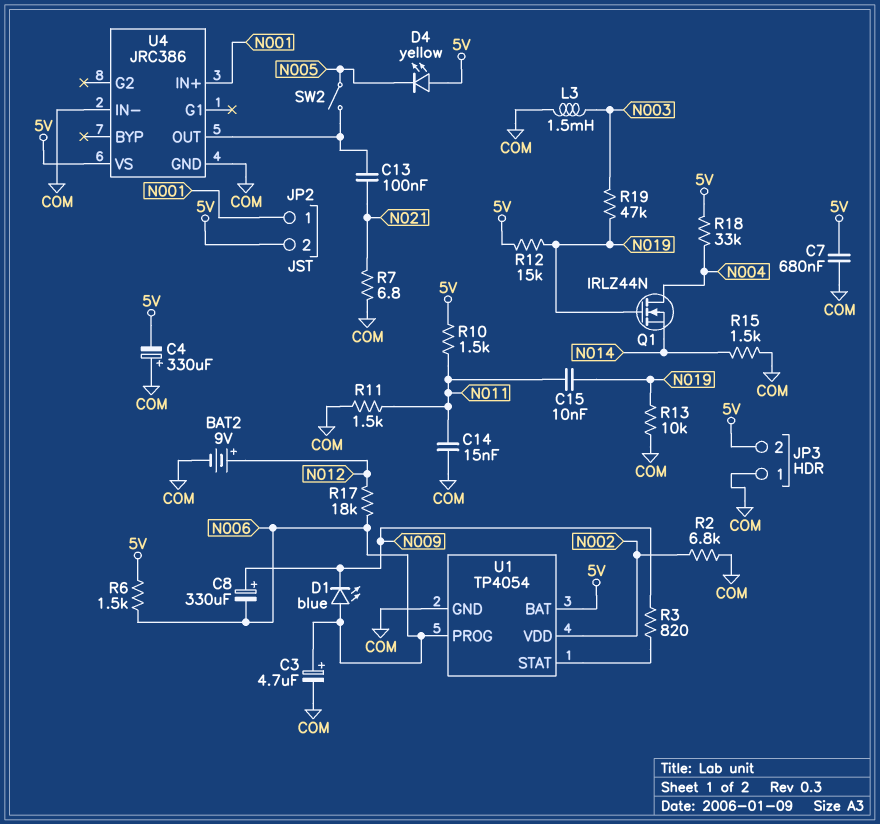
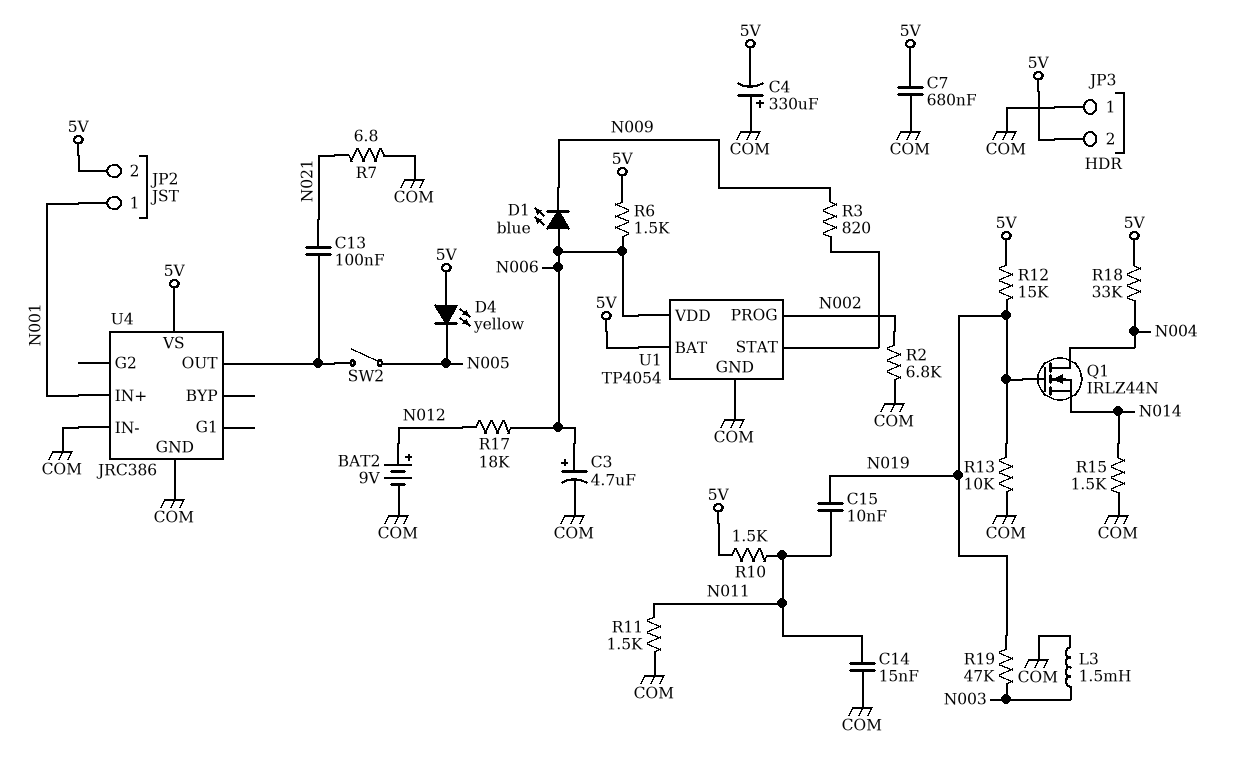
C8: 330uF (plus N009, minus N006) -> none
U1 pin PROG: N006 -> N002
U1 pin VDD: N002 -> N006

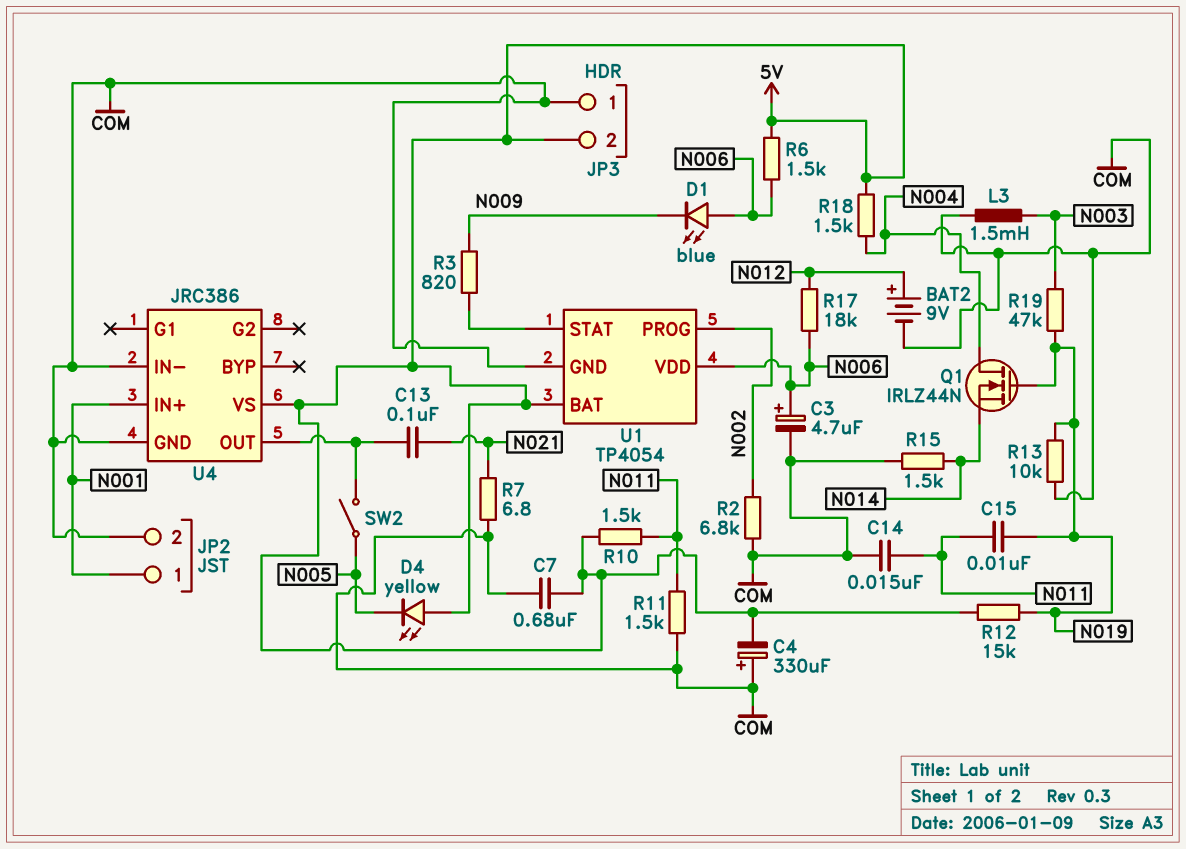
JP2 pin 2: 5V -> COM
R18: 33k (5V, N004) -> 1.5k (5V, N004)

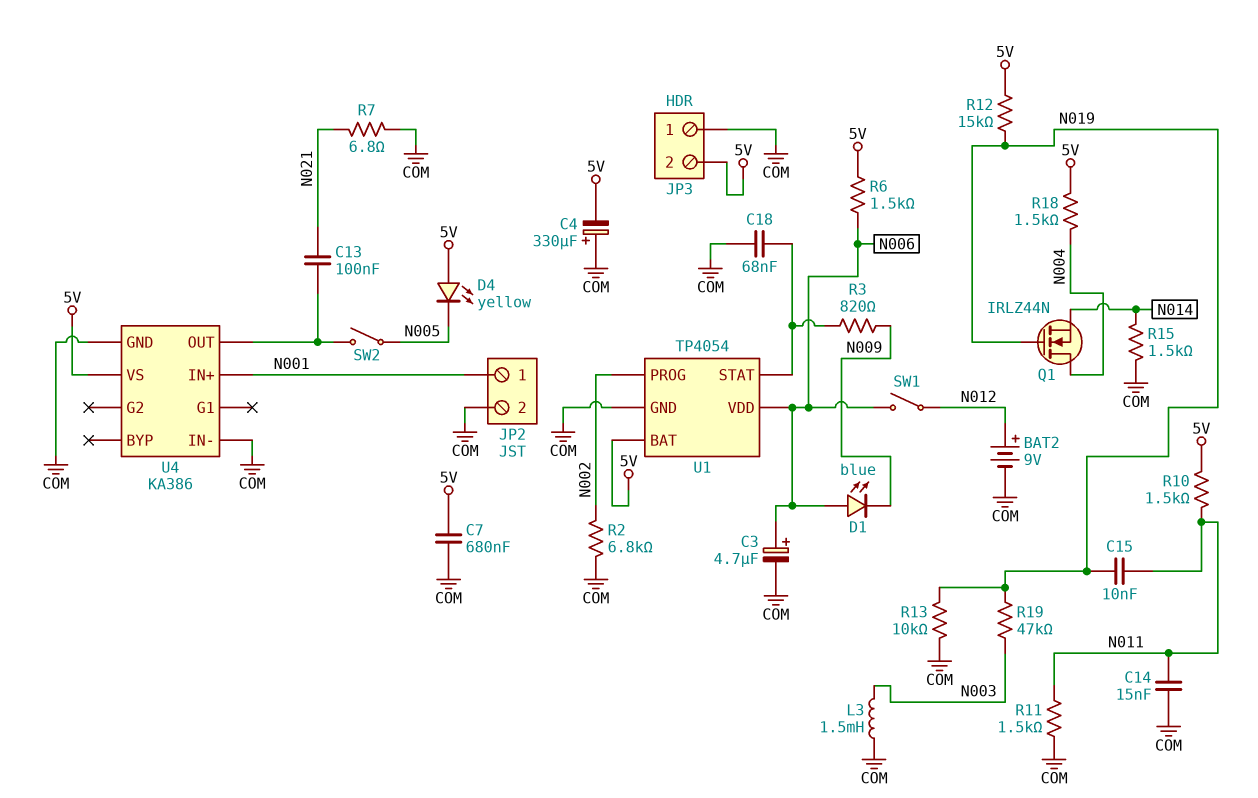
C18: none -> 68nF (COM, U1/STAT)
R17: 18k (N006, N012) -> none
SW1: none -> switch (N006, N012)
U4: JRC386 -> KA386

